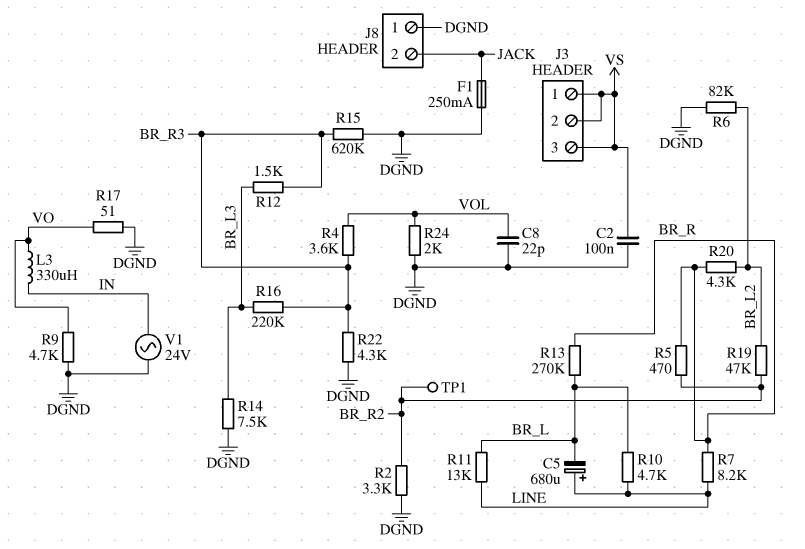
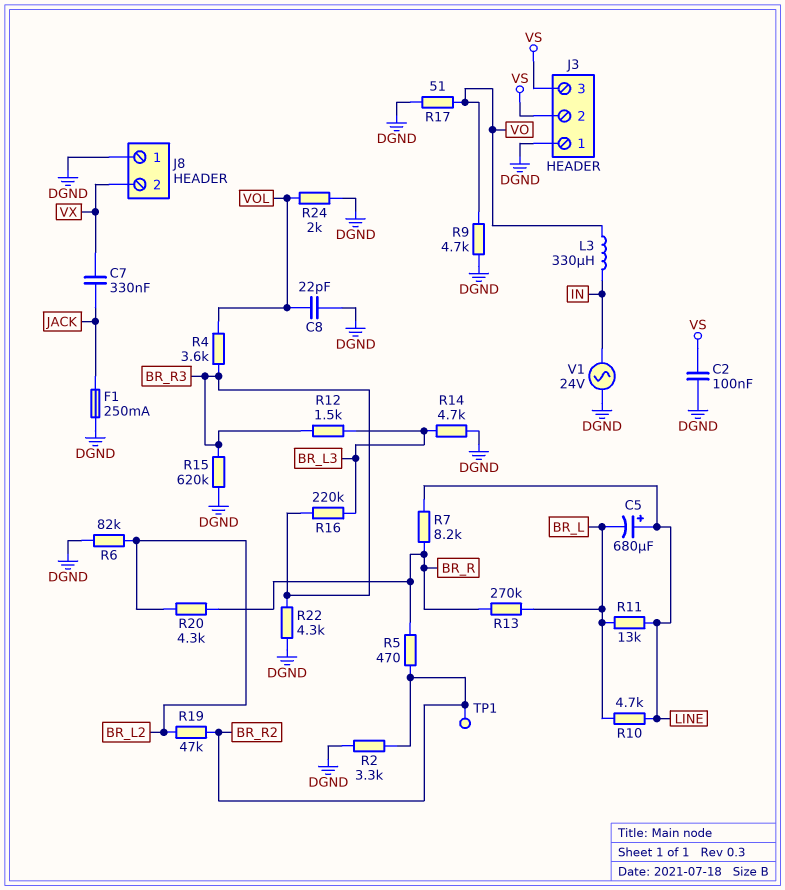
C7: none -> 330nF (JACK, VX)
J3 pin 1: VS -> DGND
J8 pin 2: JACK -> VX
R14: 7.5k (BR_L3, DGND) -> 4.7k (BR_L3, DGND)

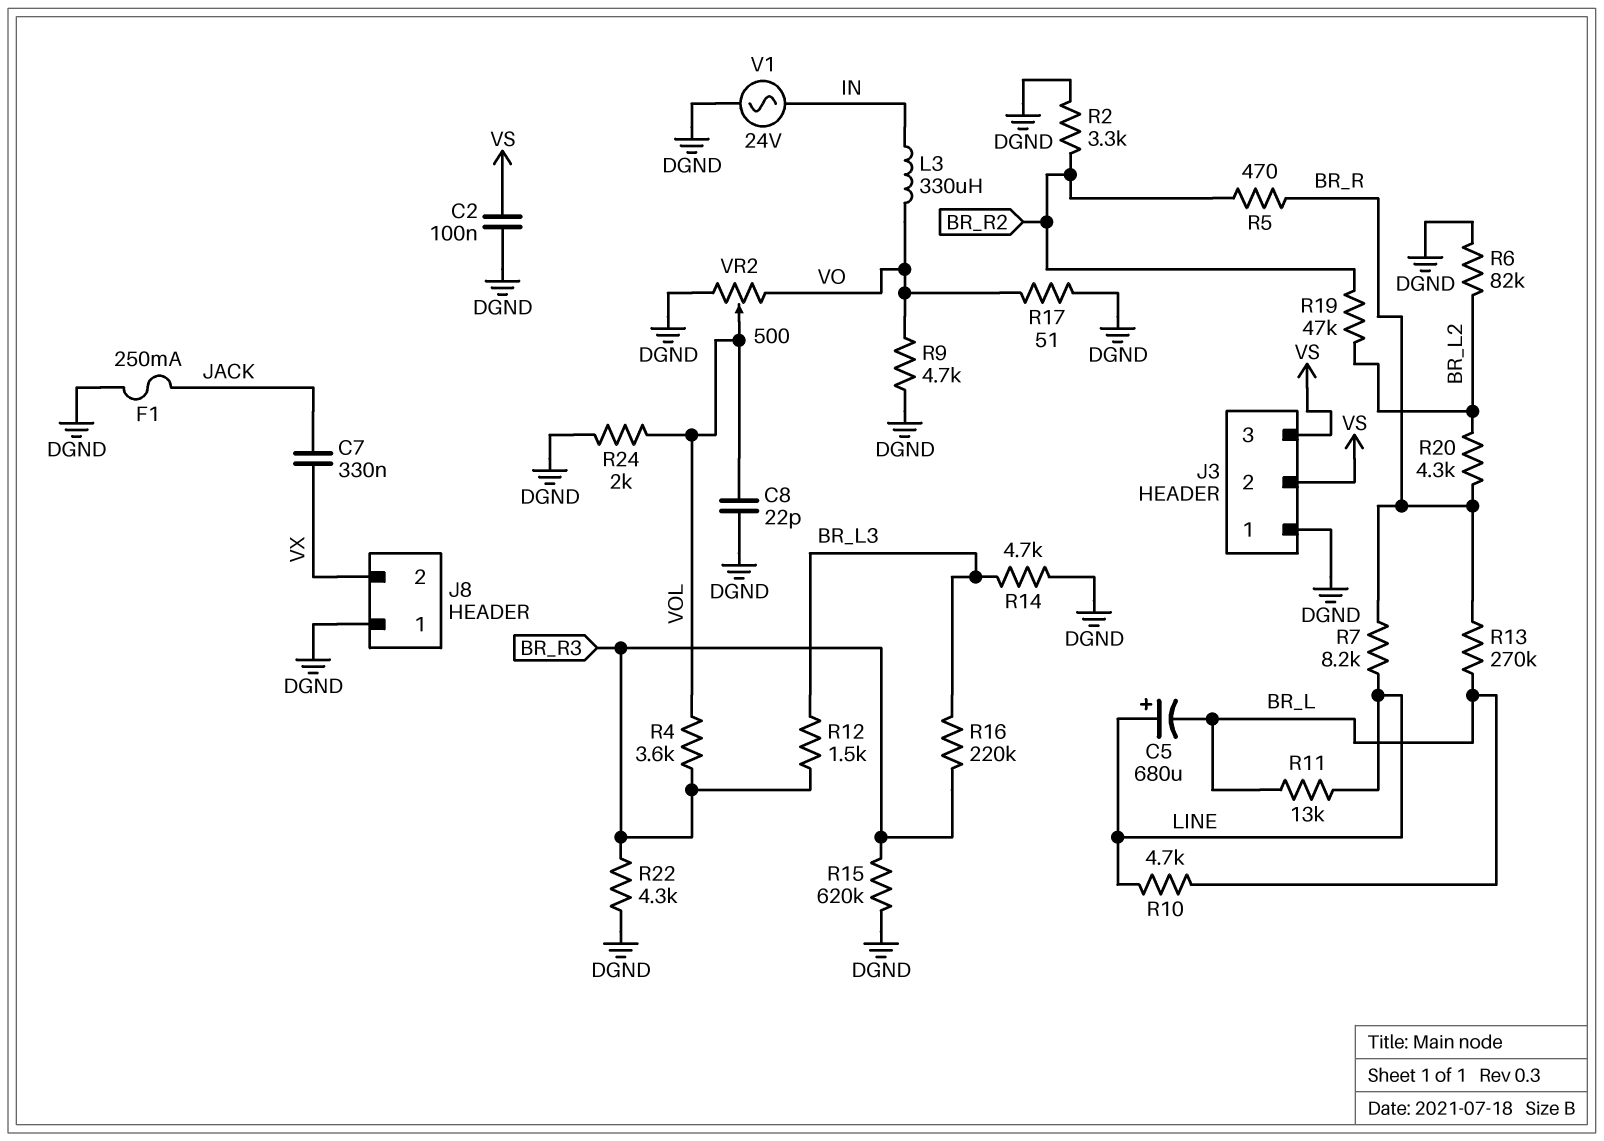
TP1: test point (BR_R2) -> none
VR2: none -> 500 (DGND, VO, wiper VOL)

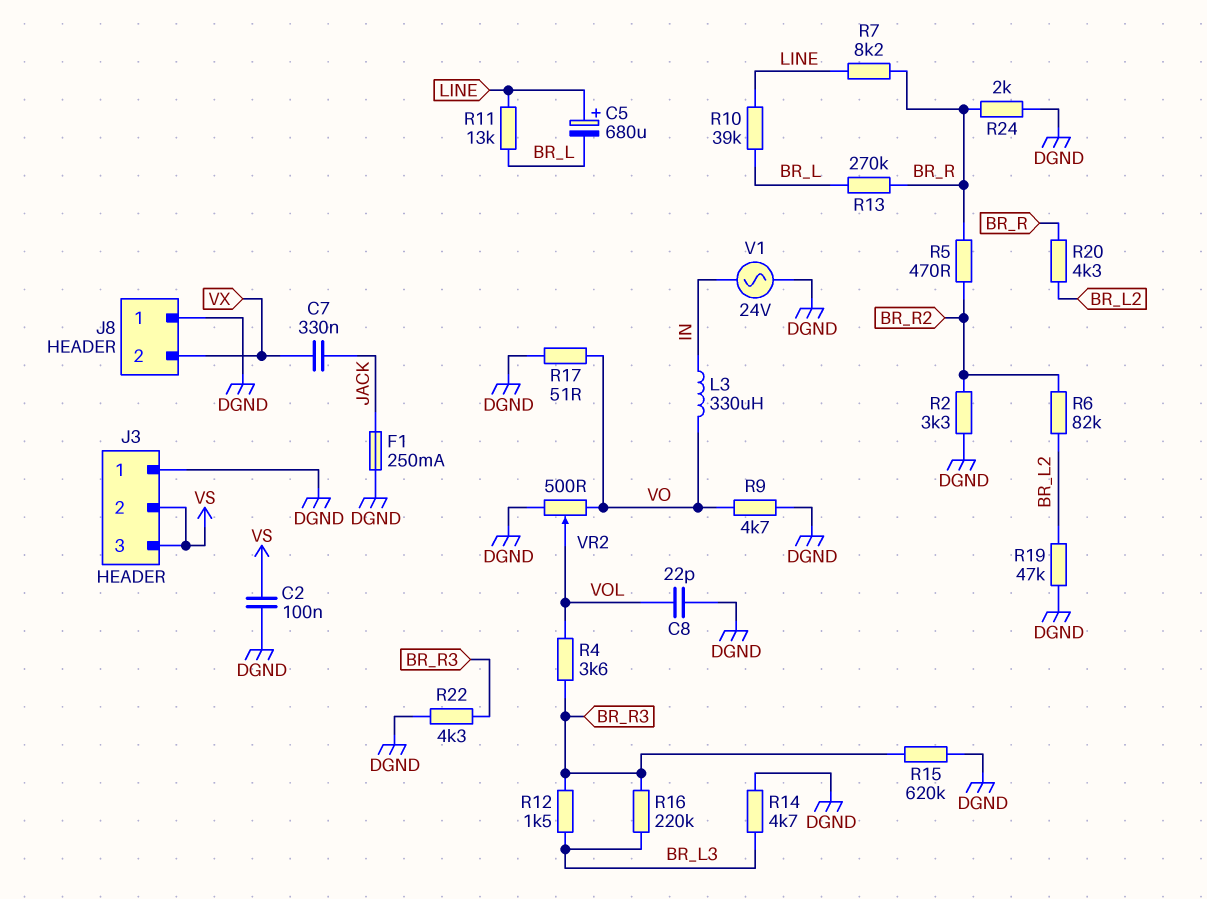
R6: 82k (BR_L2, DGND) -> 82k (BR_L2, BR_R2)
R10: 4.7k (BR_L, LINE) -> 39k (BR_L, LINE)
R19: 47k (BR_L2, BR_R2) -> 47k (BR_L2, DGND)
R24: 2k (DGND, VOL) -> 2k (BR_R, DGND)

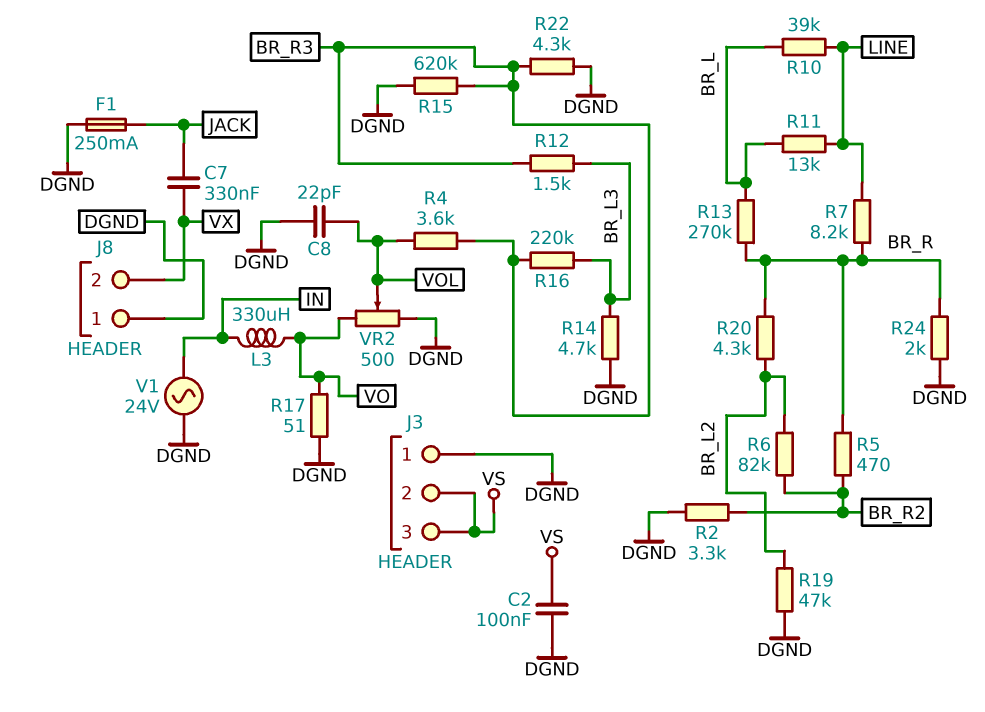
C5: 680uF (plus LINE, minus BR_L) -> none
R9: 4.7k (DGND, VO) -> none

